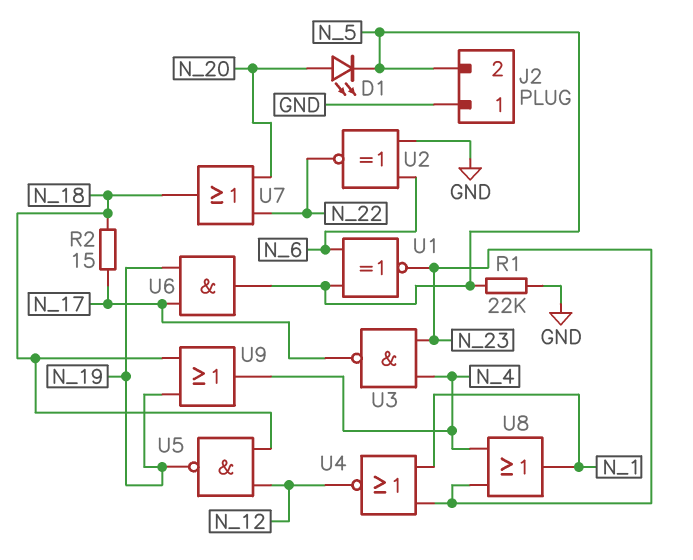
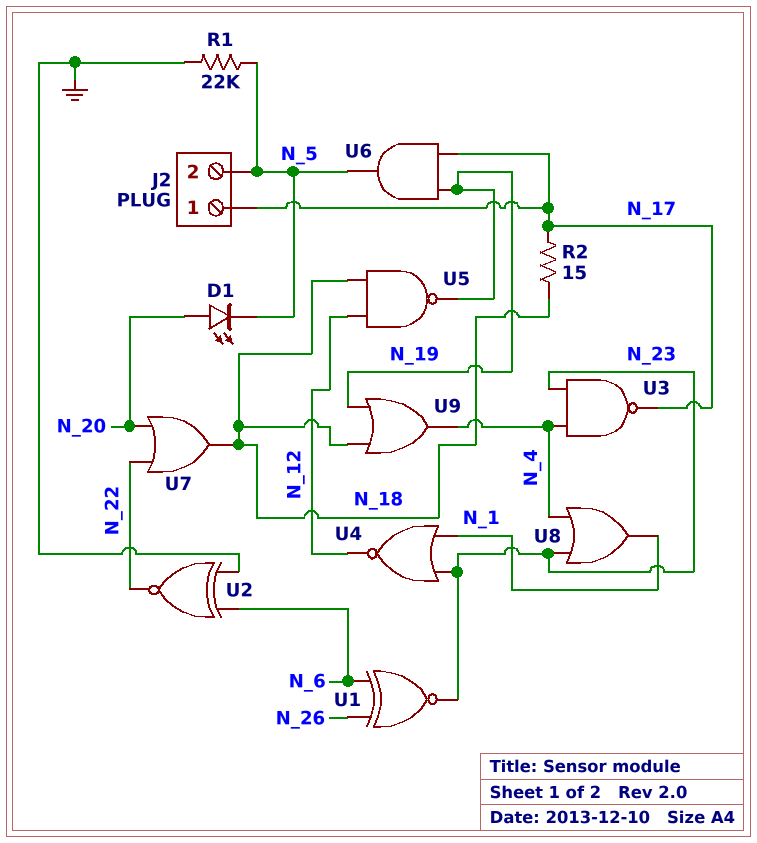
J2 pin 1: GND -> N_17
U1: XNOR (in N_5, in N_6, out N_23) -> XNOR (in N_6, in N_26, out N_23)

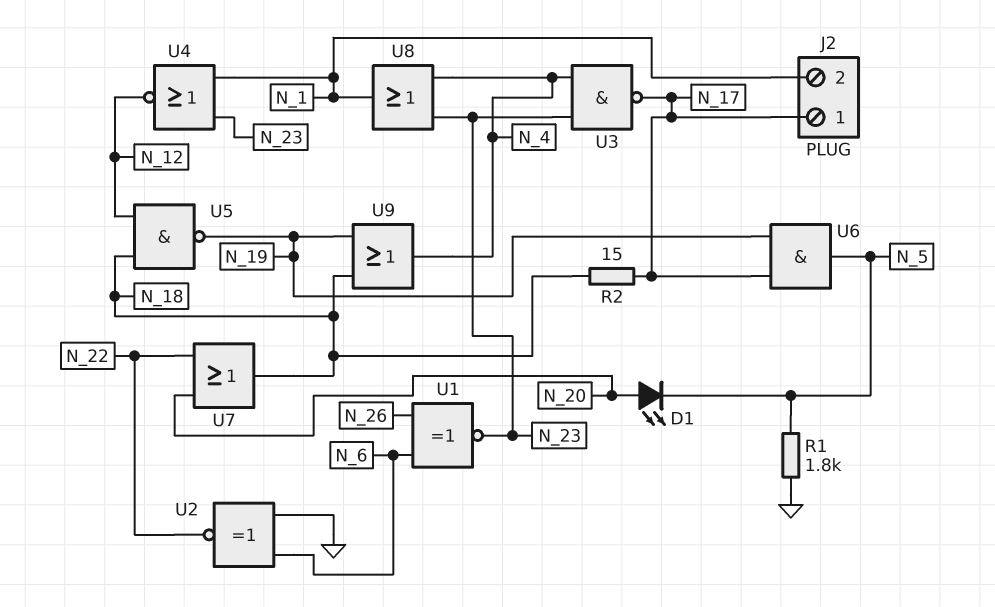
J2 pin 2: N_5 -> N_1
R1: 22k (GND, N_5) -> 1.8k (GND, N_5)

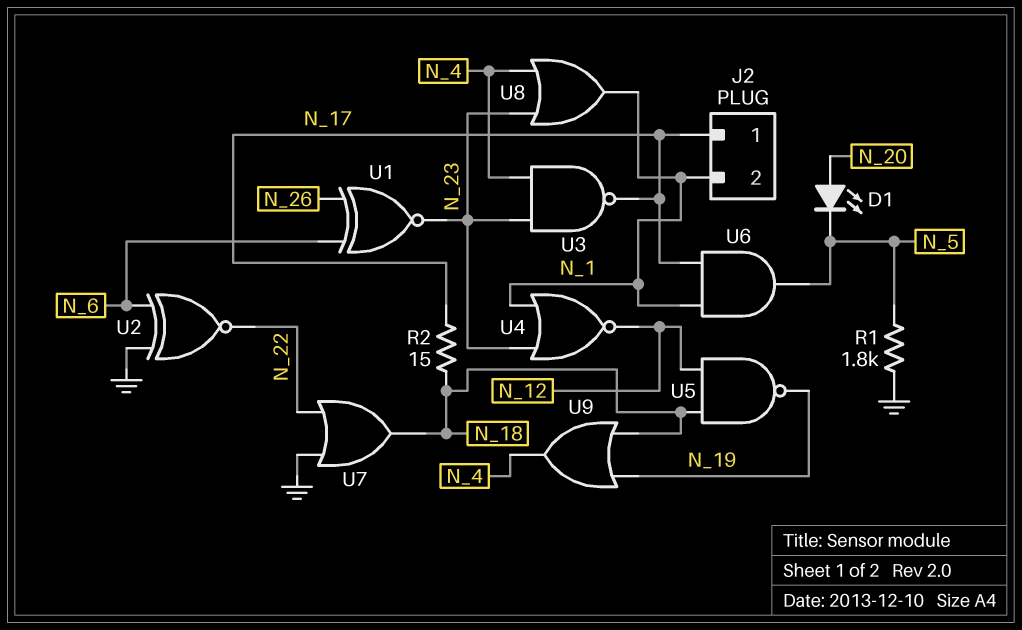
U6: AND (in N_17, in N_19, out N_5) -> AND (in N_1, in N_17, out N_5)
U7: OR (in N_20, in N_22, out N_18) -> OR (in GND, in N_22, out N_18)

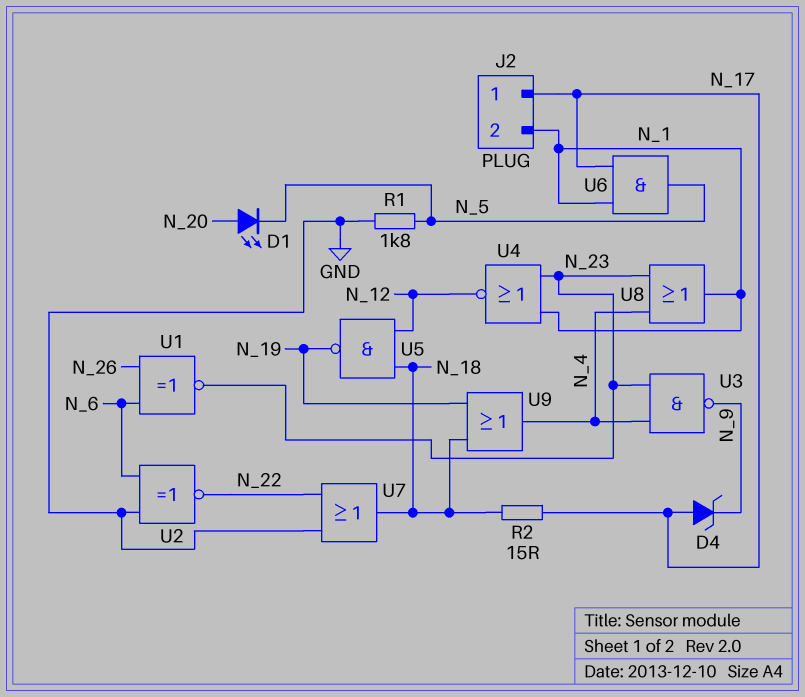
D4: none -> zener (A N_17, K N_9)
U3: NAND (in N_4, in N_23, out N_17) -> NAND (in N_4, in N_23, out N_9)

